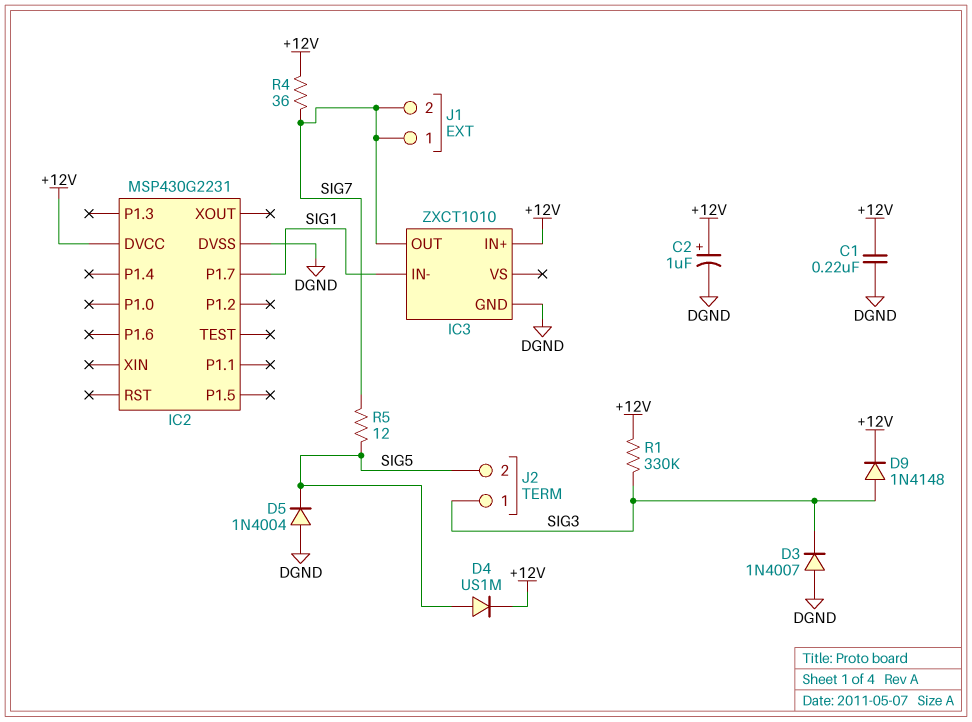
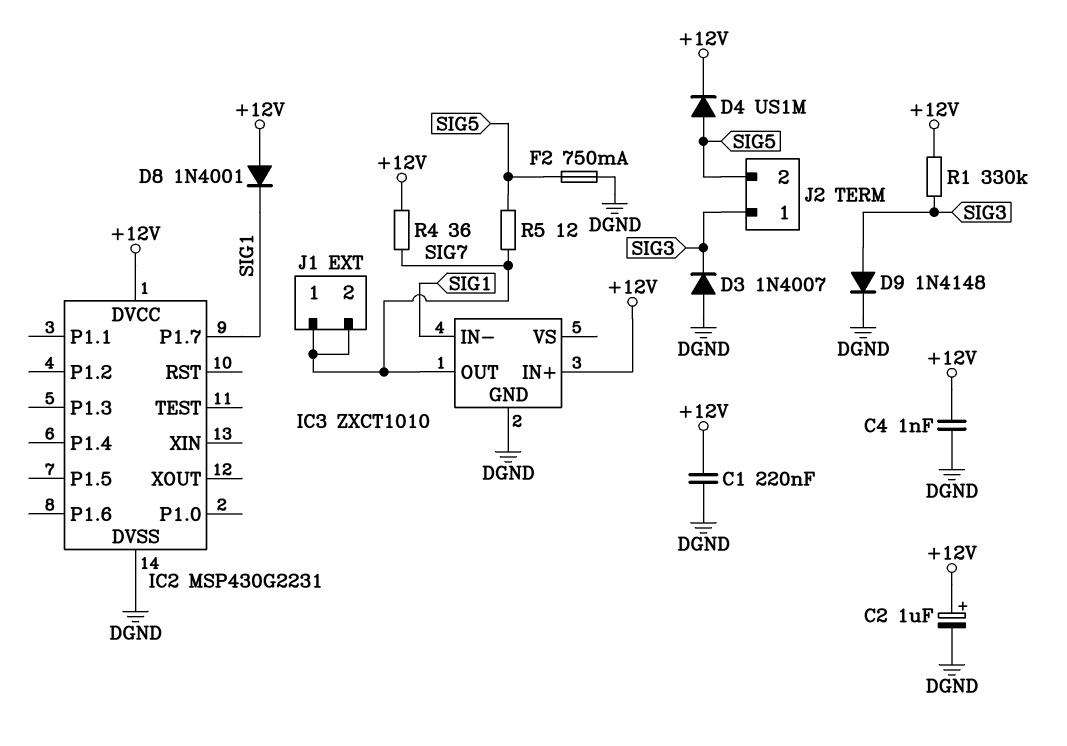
C4: none -> 1nF (+12V, DGND)
D5: diode 1N4004 (A DGND, K SIG5) -> none
D8: none -> diode 1N4001 (A +12V, K SIG1)
D9: diode 1N4148 (A SIG3, K +12V) -> diode 1N4148 (A SIG3, K DGND)
F2: none -> 750mA (DGND, SIG5)

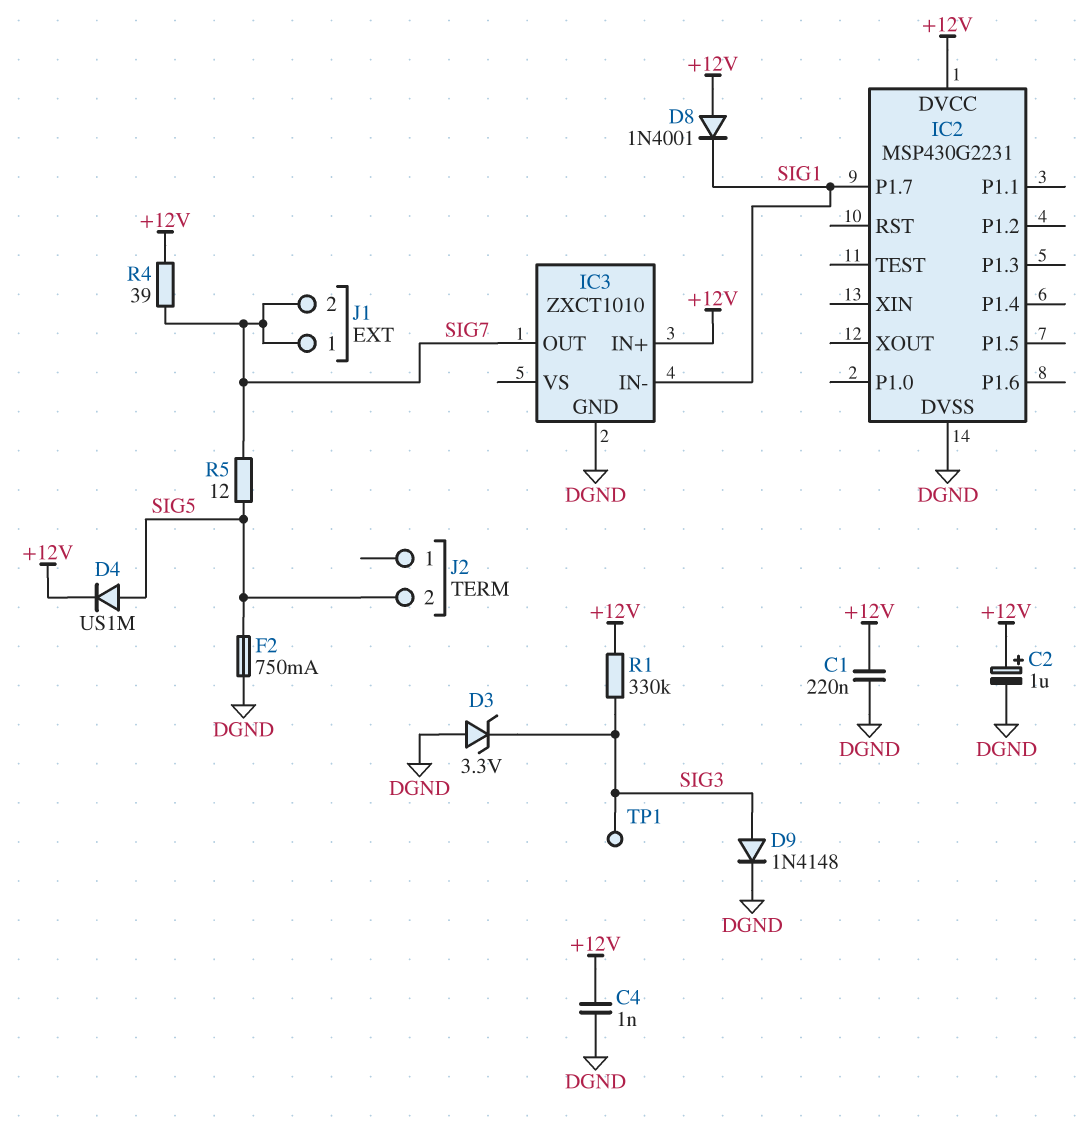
D3: diode 1N4007 (A DGND, K SIG3) -> zener 3.3V (A DGND, K SIG3)
J2 pin 1: SIG3 -> none
R4: 36 (+12V, SIG7) -> 39 (+12V, SIG7)
TP1: none -> test point (SIG3)

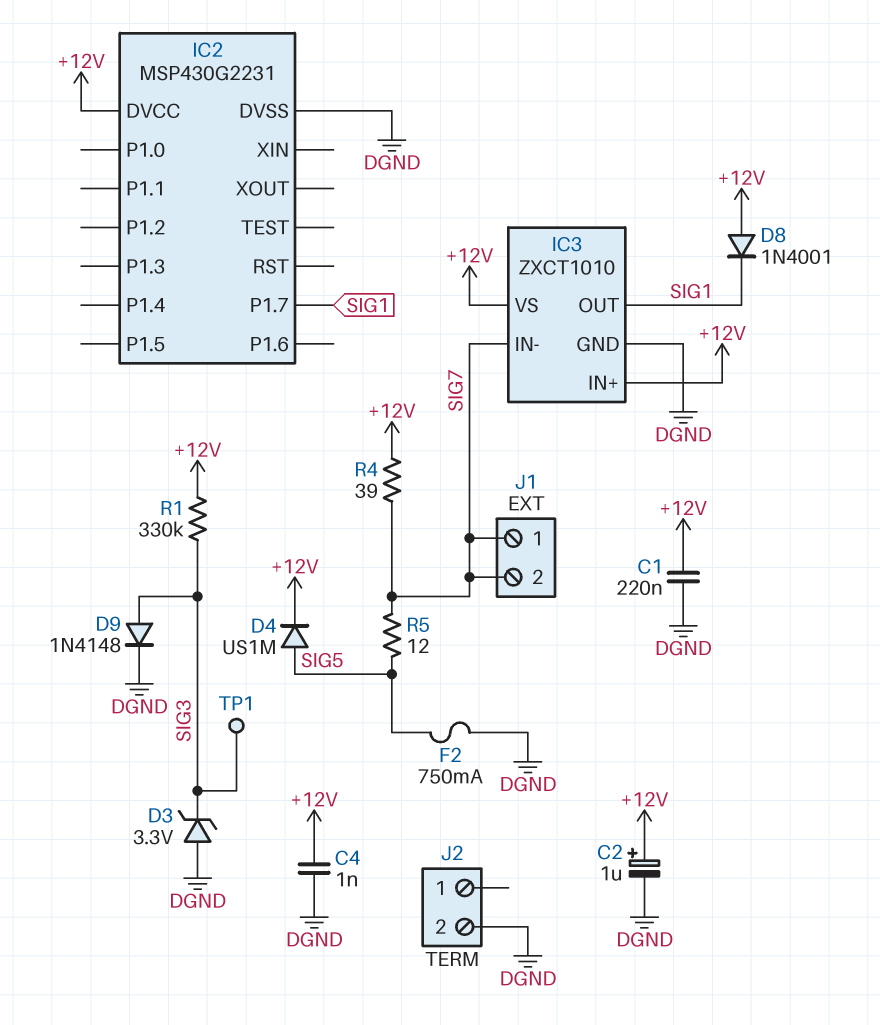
IC3 pin IN-: SIG1 -> SIG7
IC3 pin OUT: SIG7 -> SIG1
IC3 pin VS: none -> +12V
J2 pin 2: SIG5 -> DGND

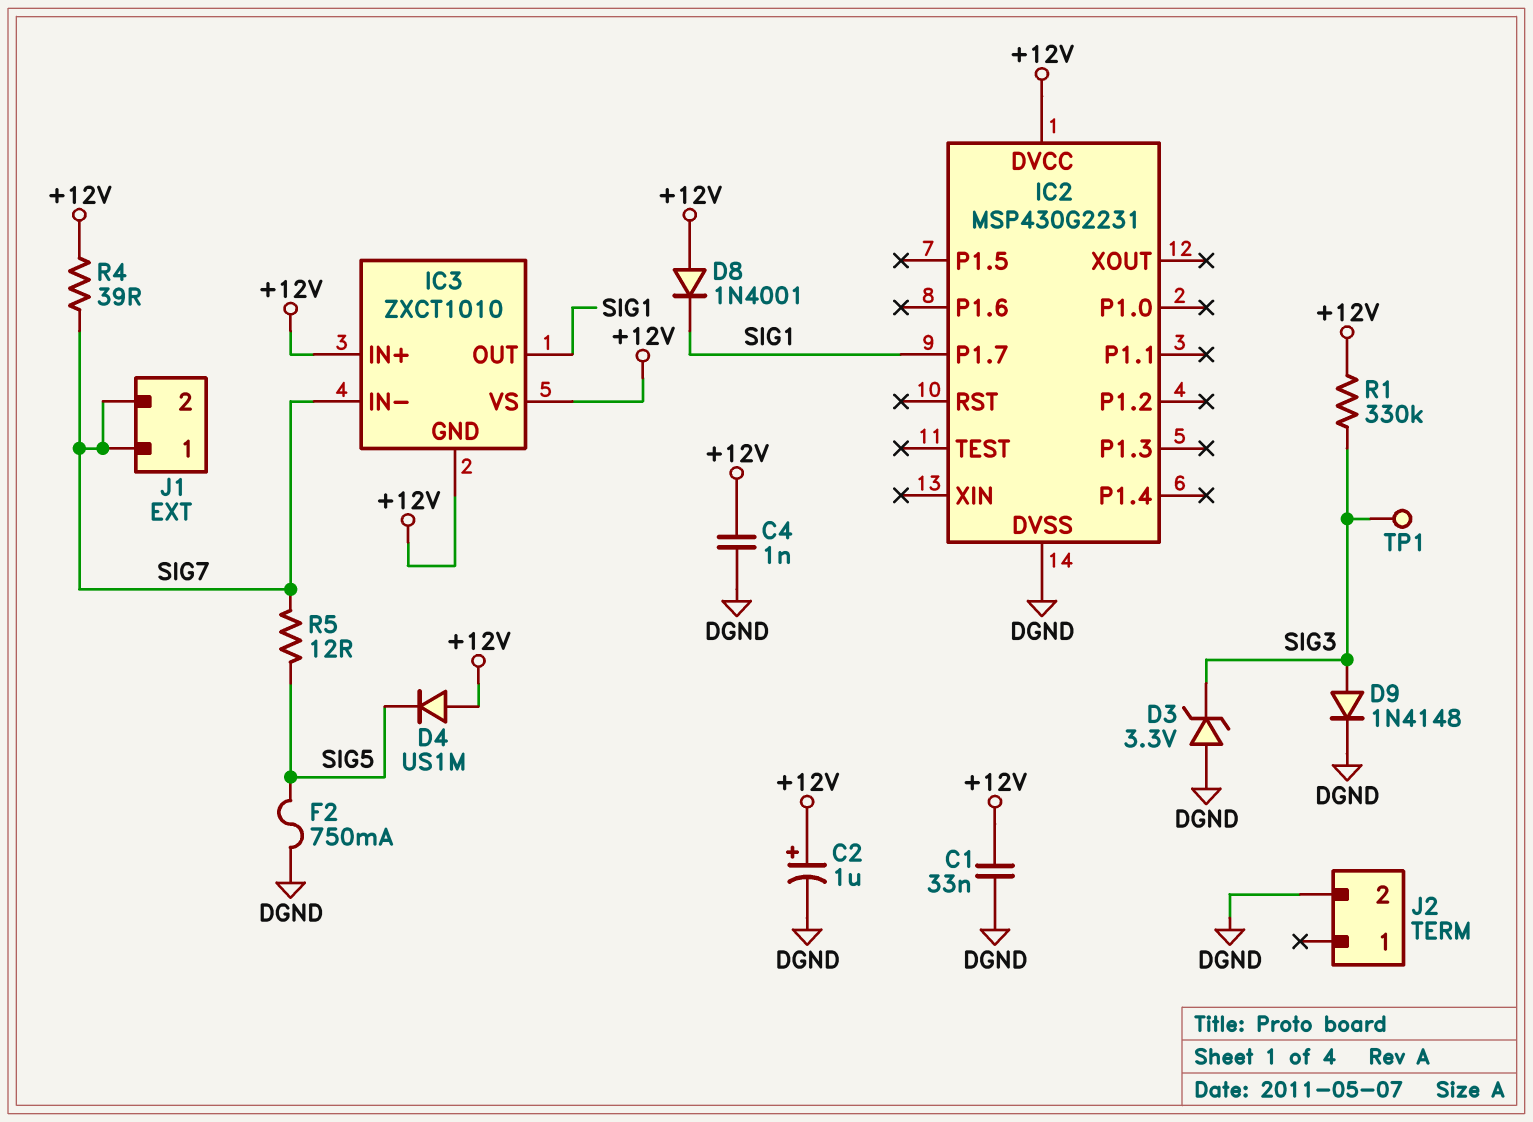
C1: 220nF (+12V, DGND) -> 33nF (+12V, DGND)
D4: diode US1M (A SIG5, K +12V) -> diode US1M (A +12V, K SIG5)
IC3 pin GND: DGND -> +12V

